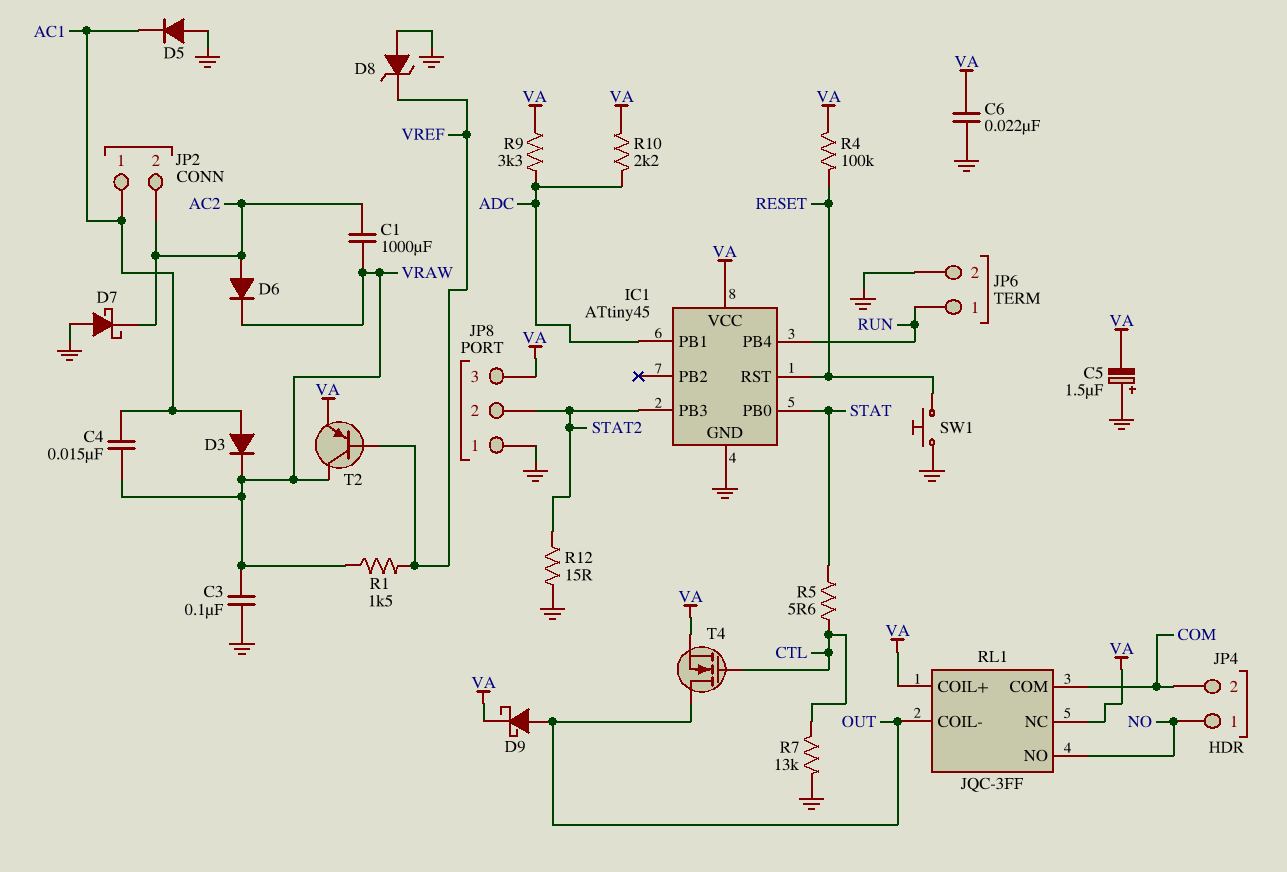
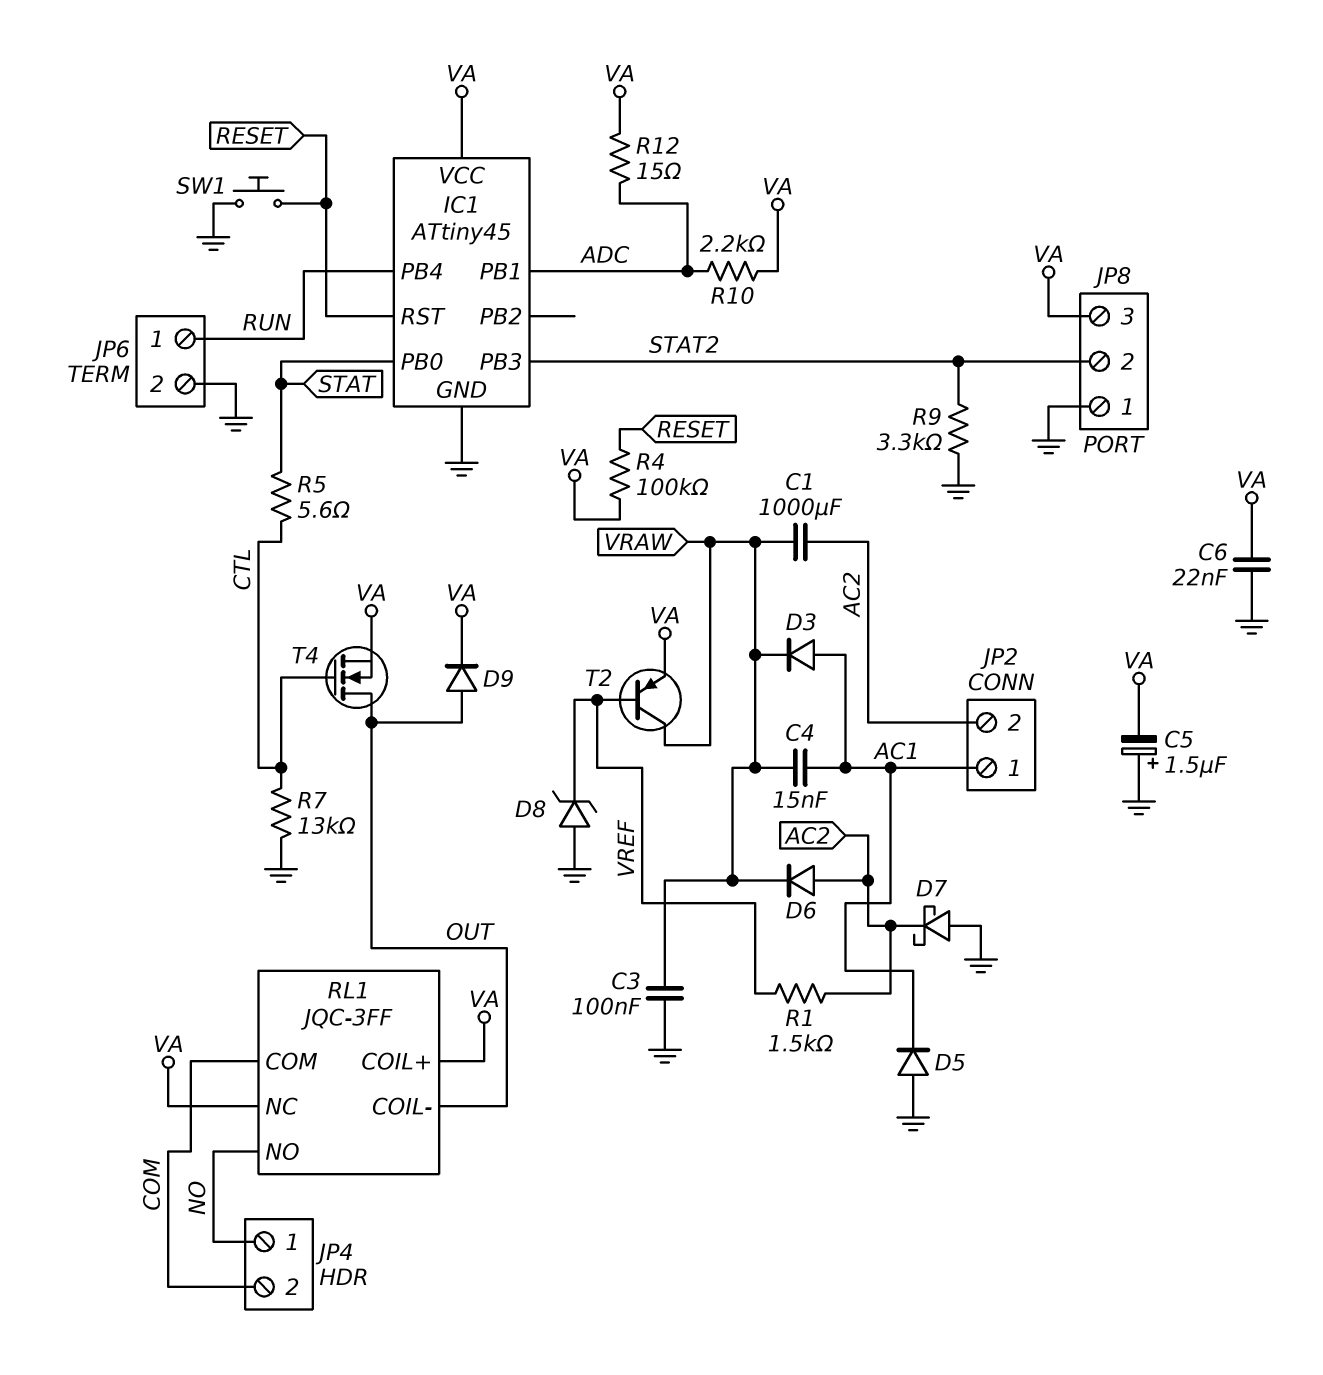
D9: schottky (A OUT, K VA) -> diode (A OUT, K VA)
R1: 1.5k (VRAW, VREF) -> 1.5k (AC2, VREF)
R9: 3.3k (ADC, VA) -> 3.3k (GND, STAT2)
R12: 15 (GND, STAT2) -> 15 (ADC, VA)

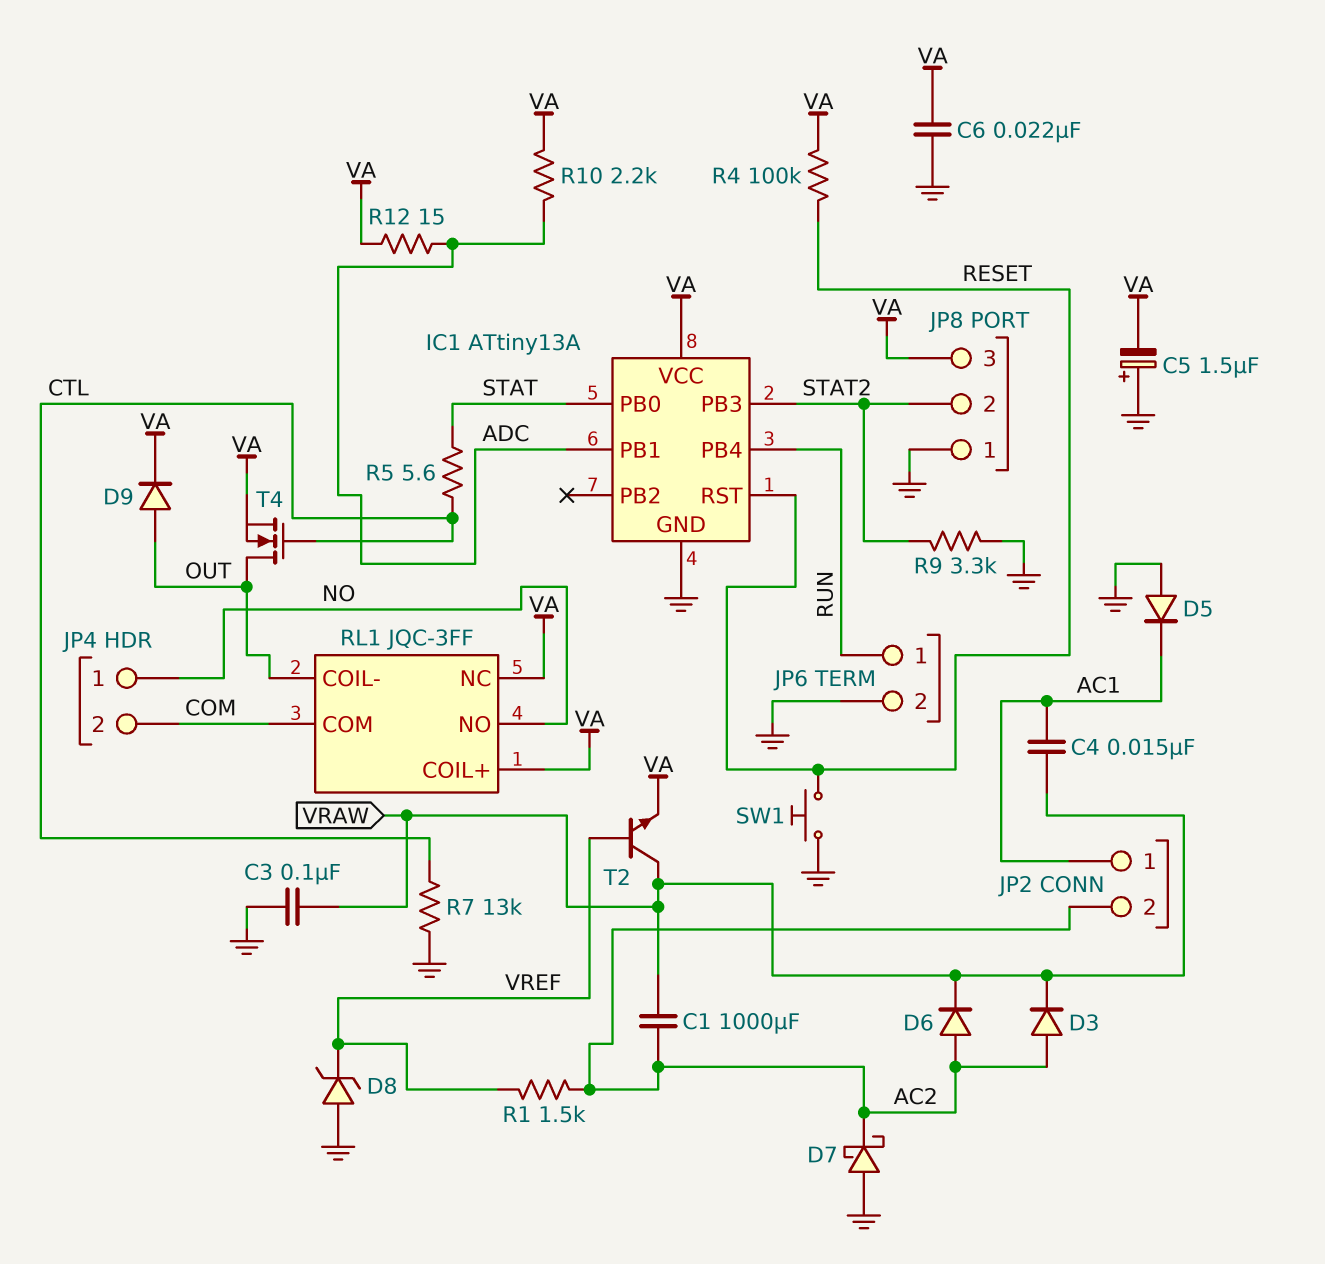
D3: diode (A AC1, K VRAW) -> diode (A AC2, K VRAW)
IC1: ATtiny45 -> ATtiny13A
T2: PNP (B VREF, C VRAW, E VA) -> NPN (B VREF, C VRAW, E VA)

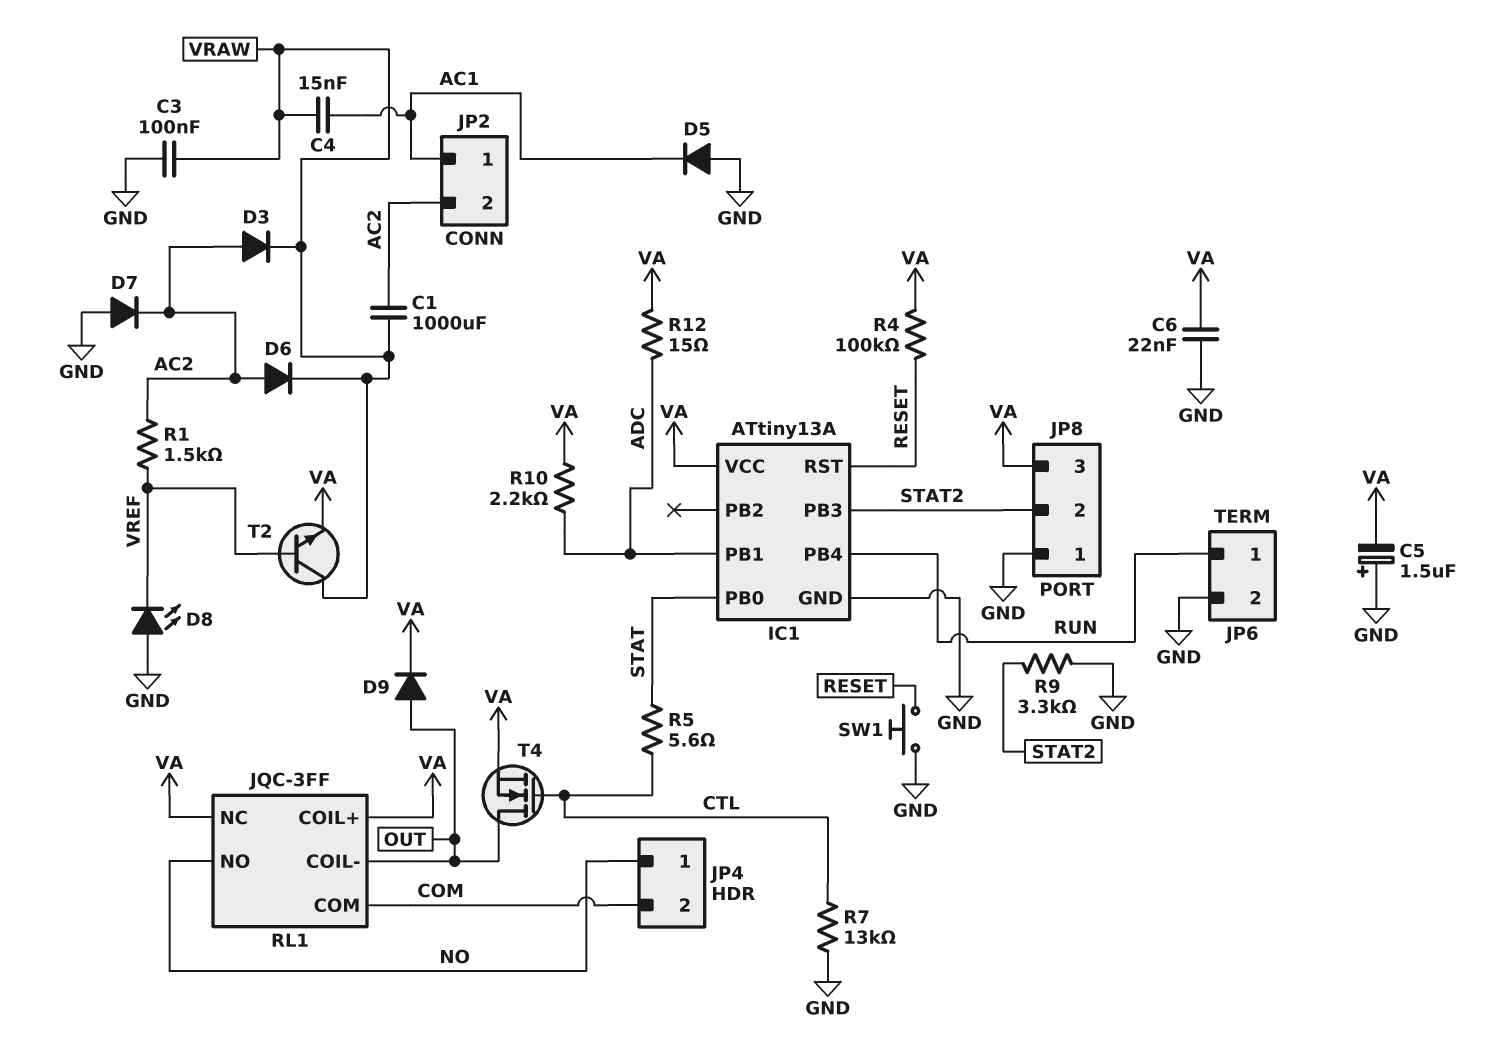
D7: schottky (A GND, K AC2) -> diode (A GND, K AC2)
D8: zener (A GND, K VREF) -> LED (A GND, K VREF)

